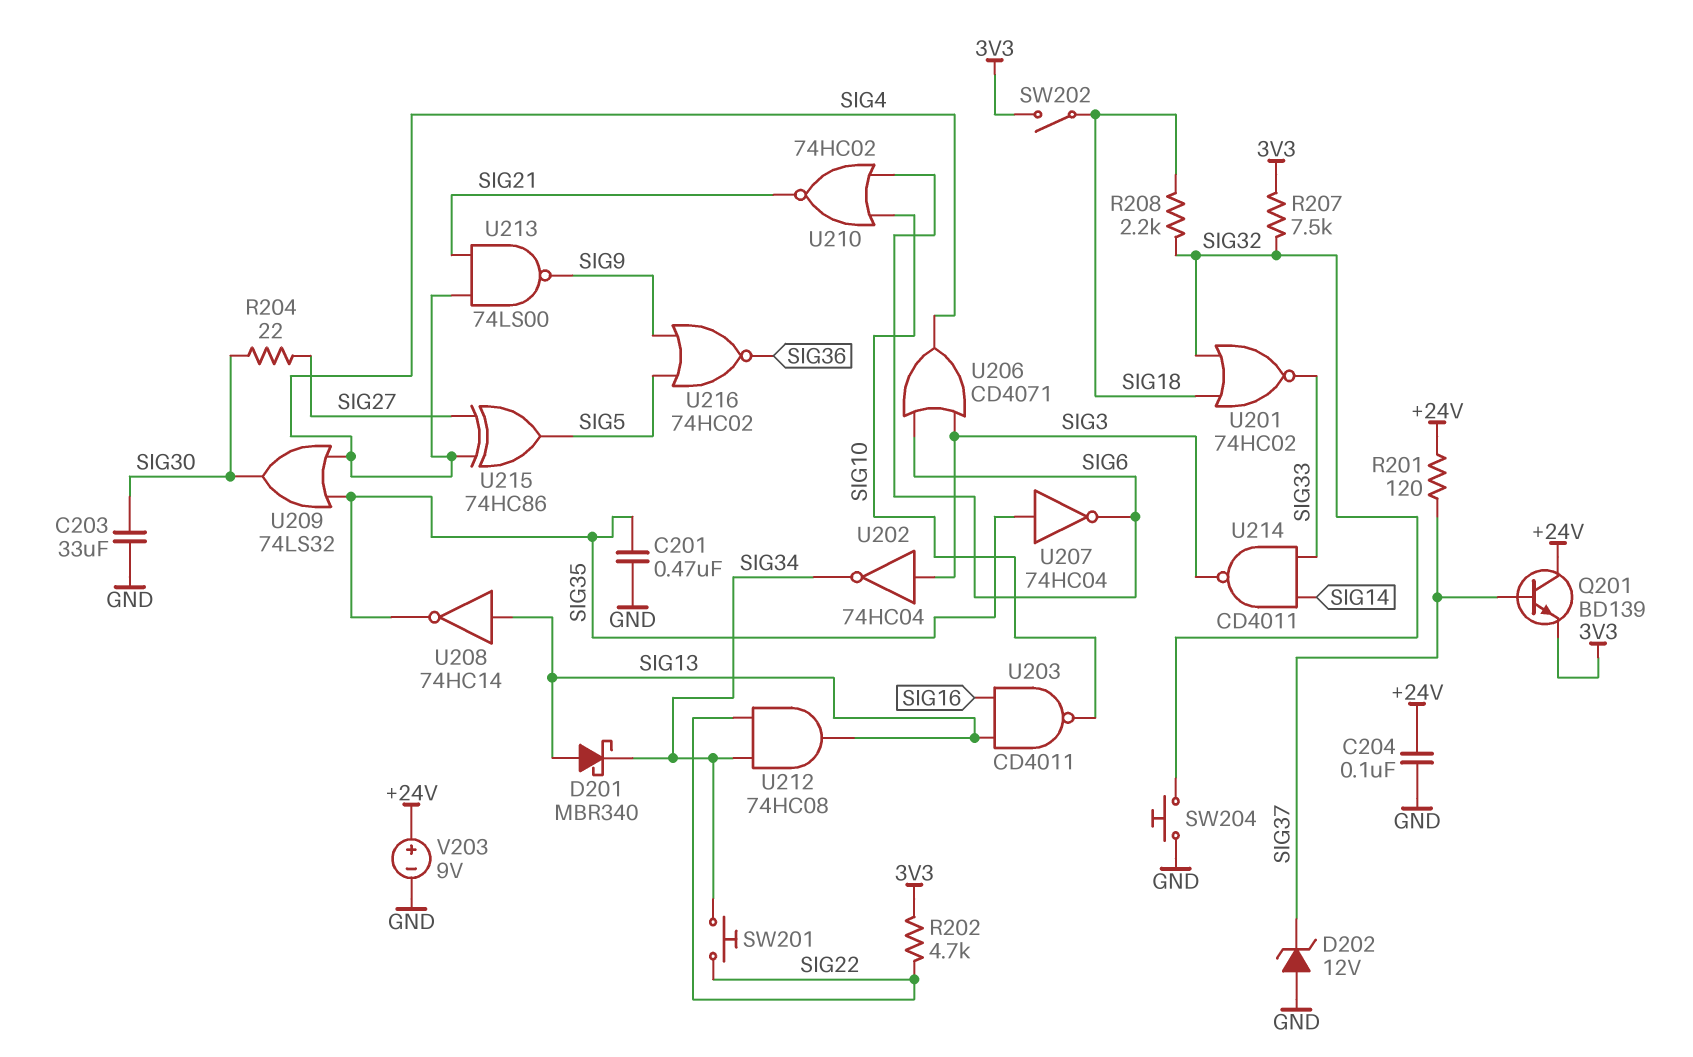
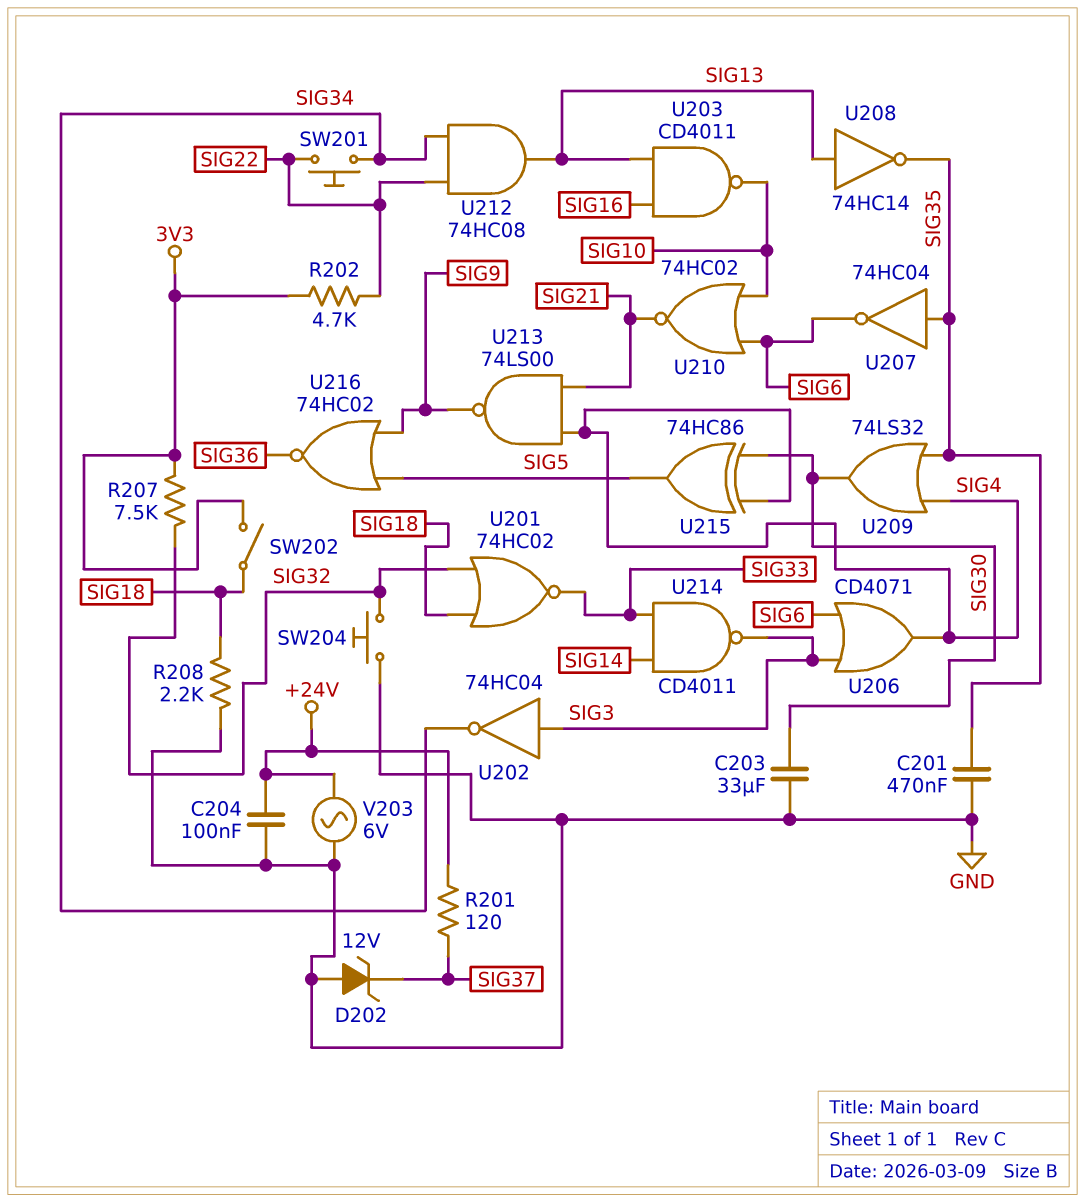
D201: schottky MBR340 (A SIG13, K SIG34) -> none
Q201: NPN BD139 (B SIG37, C +24V, E 3V3) -> none
R204: 22 (SIG27, SIG30) -> none
R208: 2.2k (SIG18, SIG32) -> 2.2k (GND, SIG18)
U215: XOR 74HC86 (in SIG4, in SIG27, out SIG5) -> XOR 74HC86 (in SIG4, in SIG30, out SIG5)
V203: 9V (plus +24V, minus GND) -> AC 6V (+24V, GND)

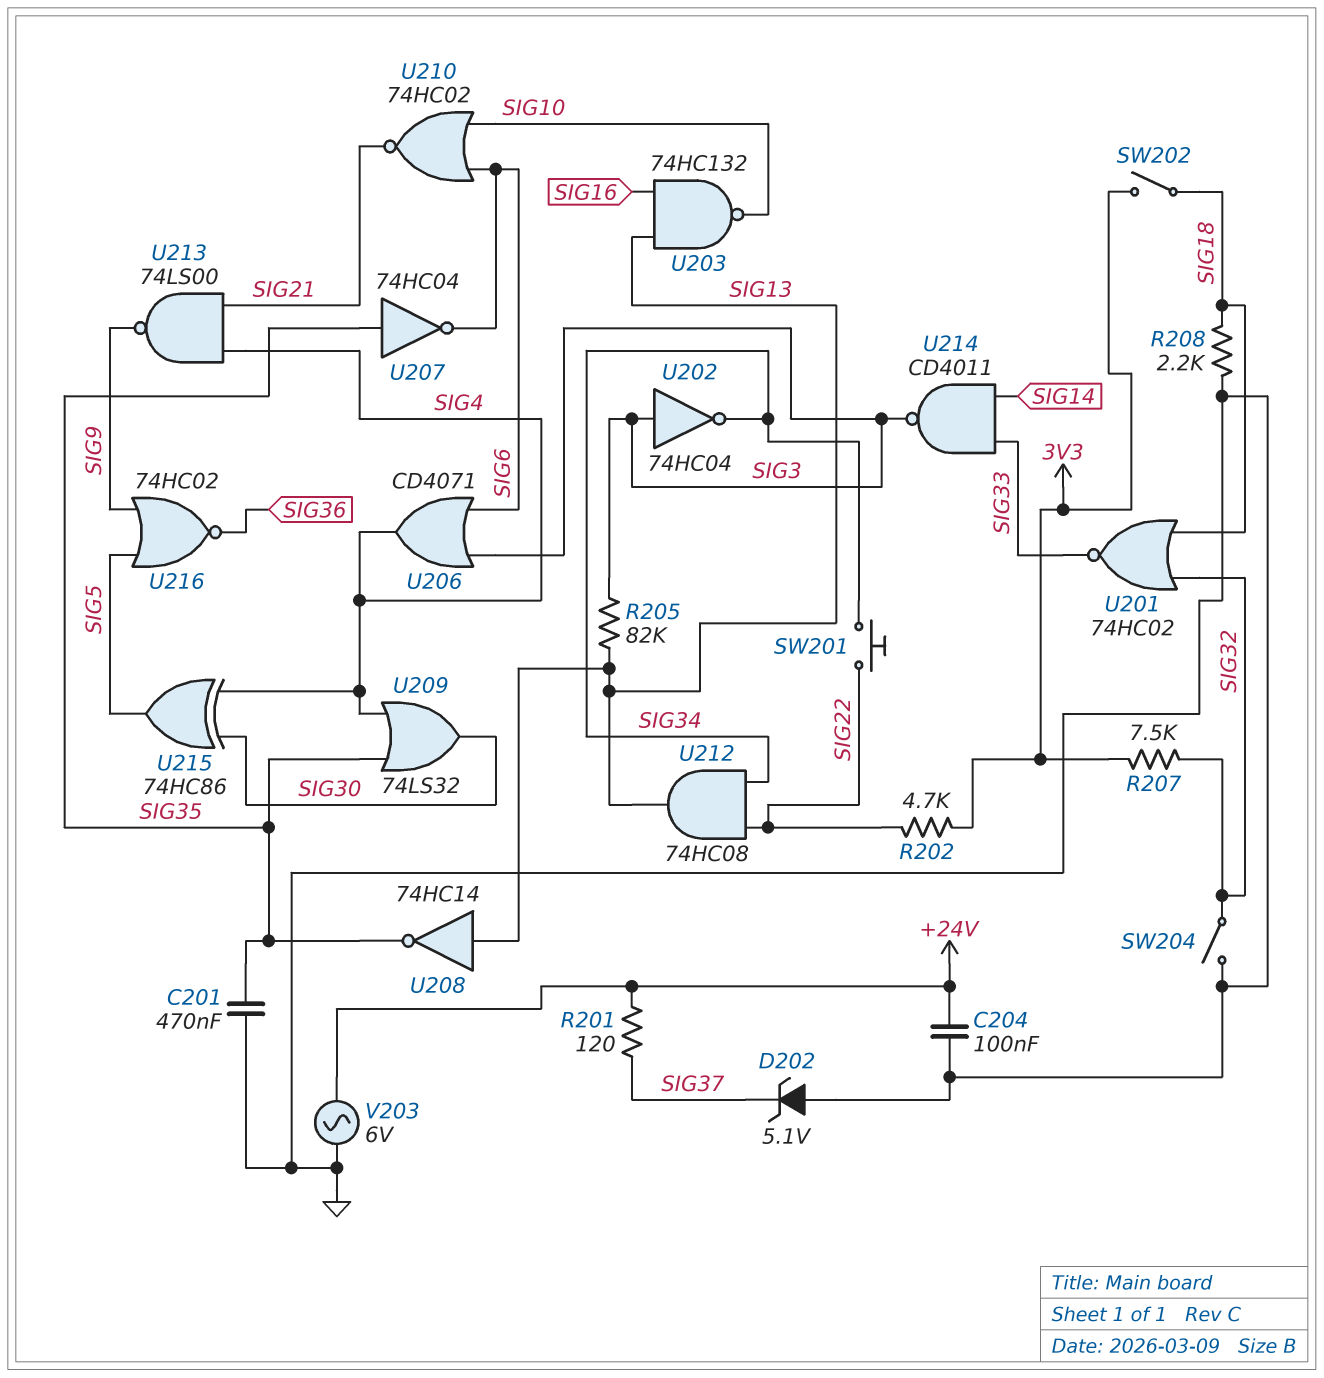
C203: 33uF (GND, SIG30) -> none
D202: zener 12V (A GND, K SIG37) -> zener 5.1V (A GND, K SIG37)
R205: none -> 82k (SIG3, SIG13)
SW204: button (GND, SIG32) -> switch (GND, SIG32)
U203: NAND CD4011 (in SIG13, in SIG16, out SIG10) -> NAND 74HC132 (in SIG13, in SIG16, out SIG10)

